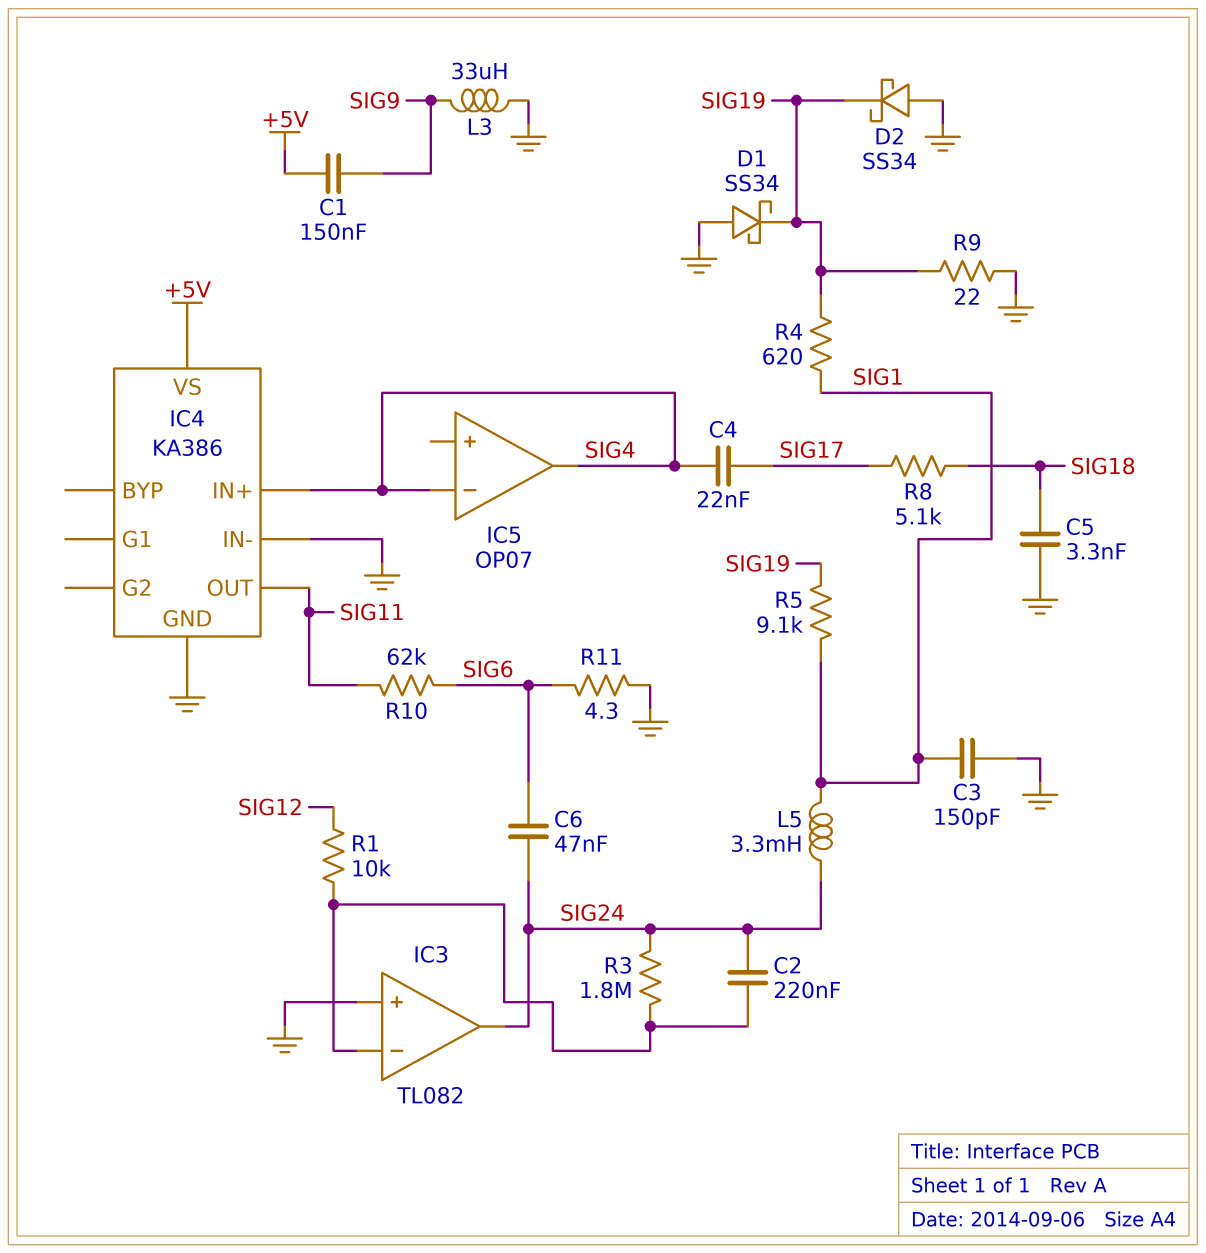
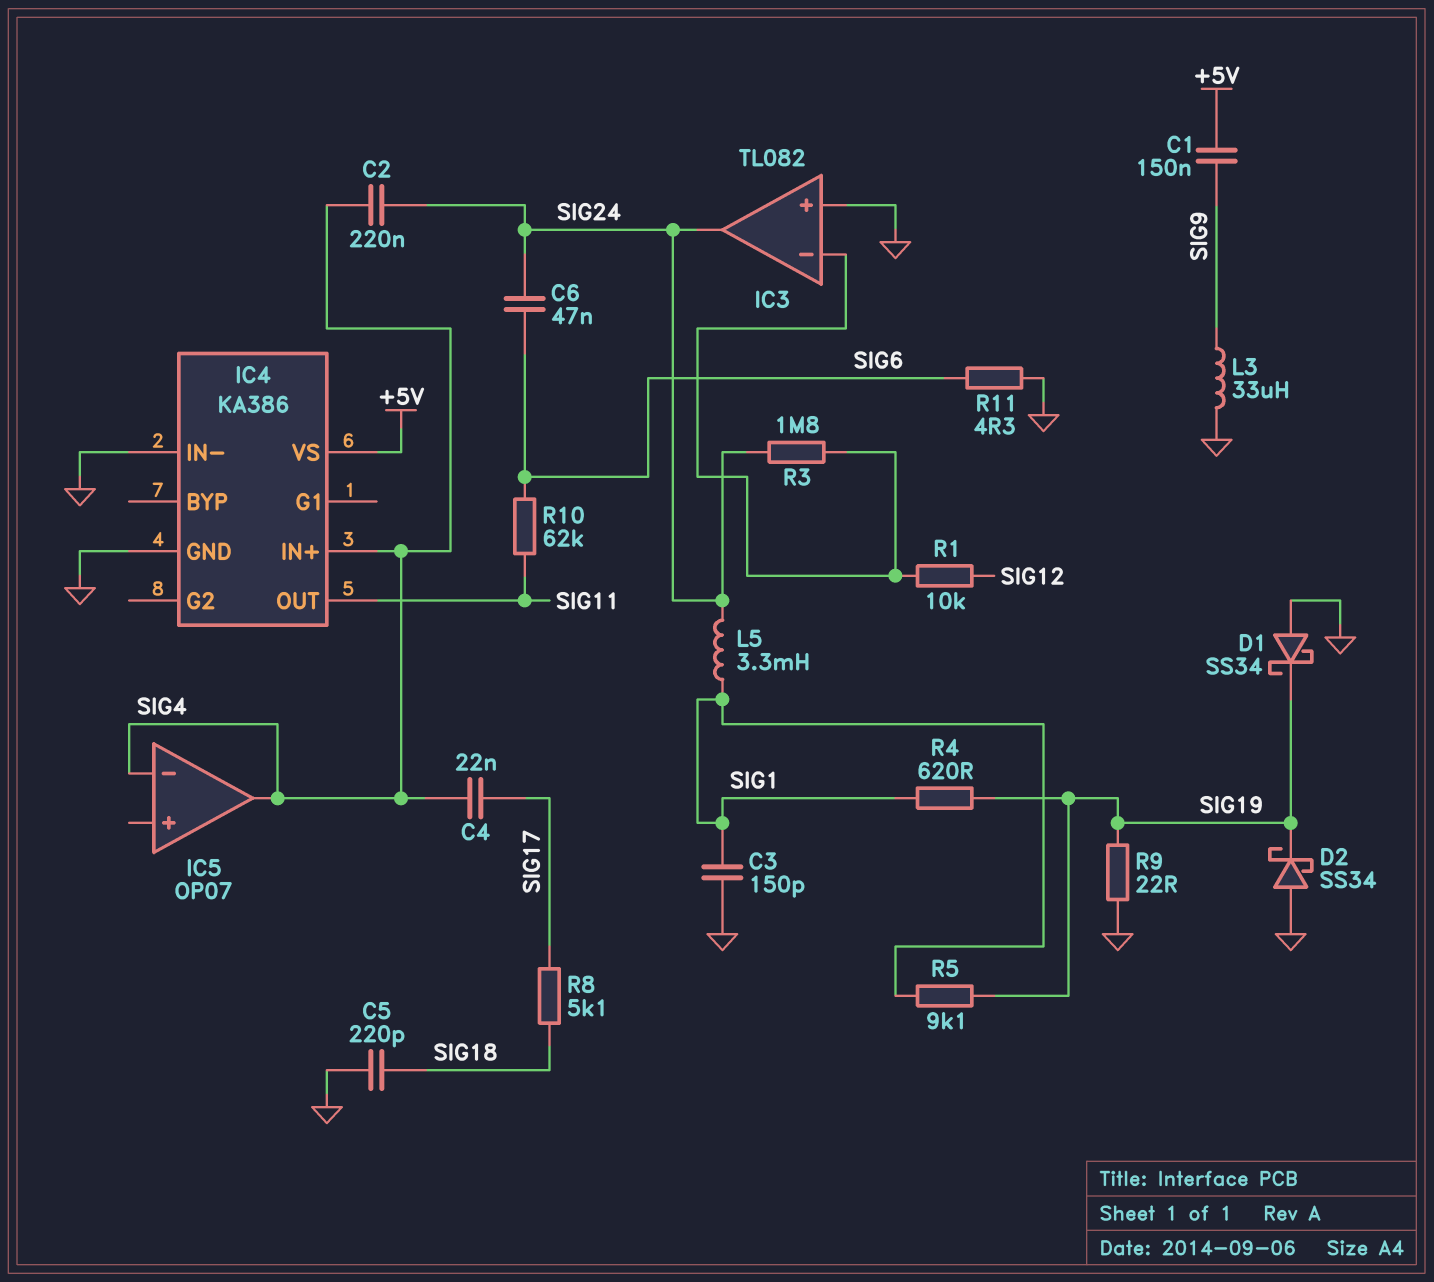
C2: 220nF (IC3/in-, SIG24) -> 220nF (SIG4, SIG24)
C5: 3.3nF (GND, SIG18) -> 220pF (GND, SIG18)

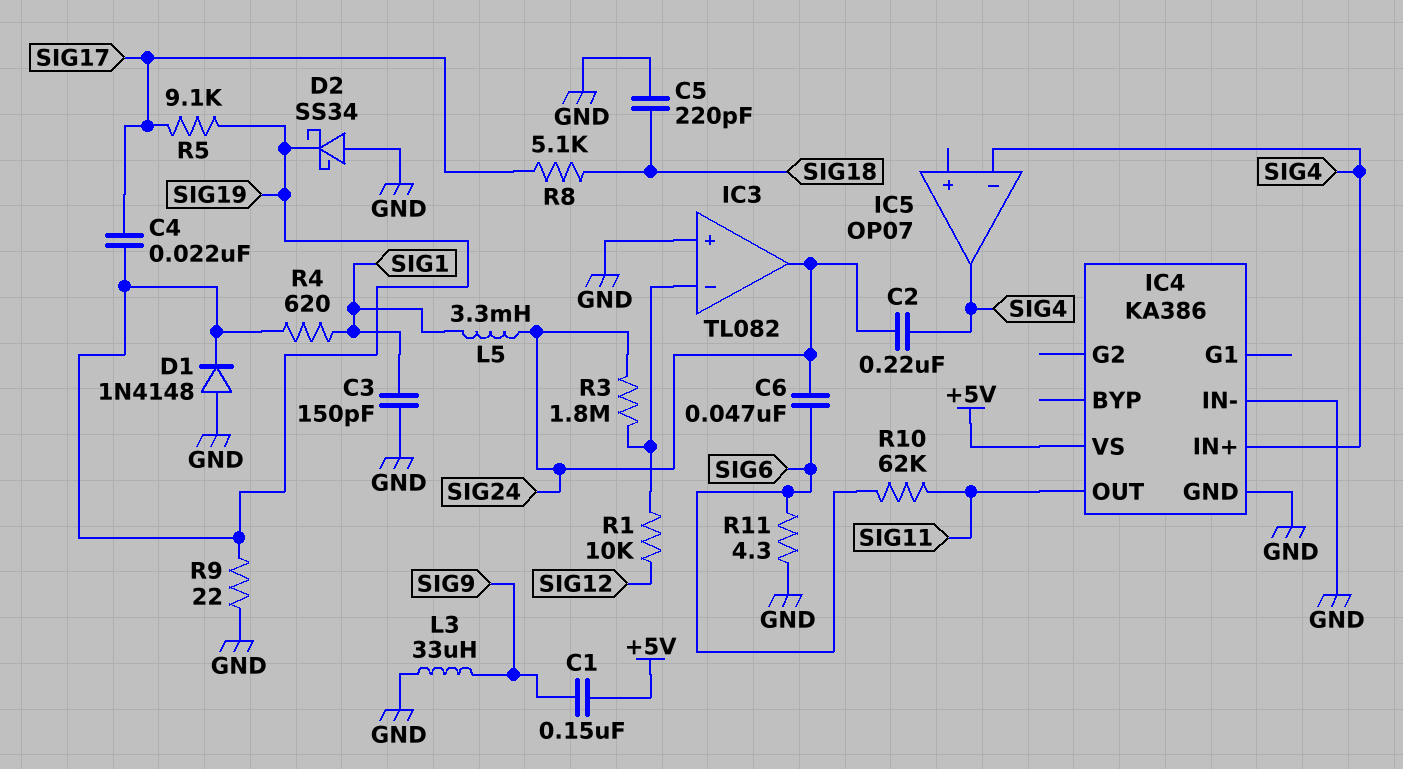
C4: 22nF (SIG4, SIG17) -> 22nF (SIG17, SIG19)
D1: schottky SS34 (A GND, K SIG19) -> diode 1N4148 (A GND, K SIG19)
R5: 9.1k (SIG1, SIG19) -> 9.1k (SIG17, SIG19)

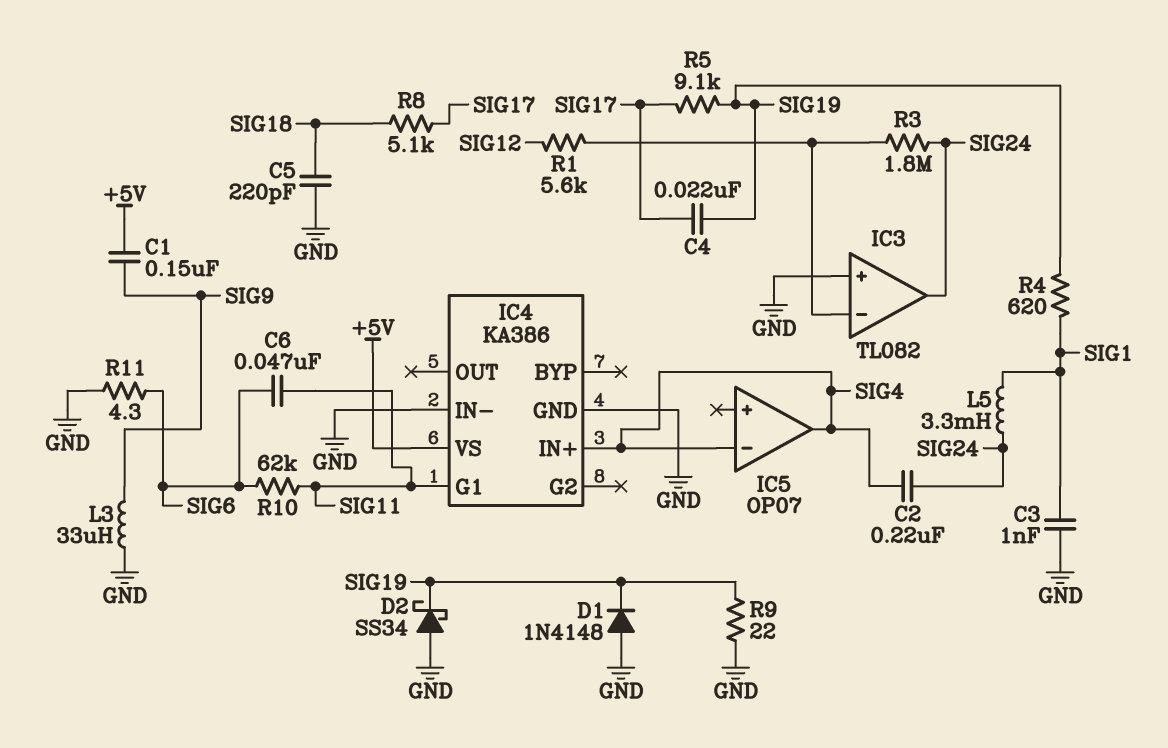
C3: 150pF (GND, SIG1) -> 1nF (GND, SIG1)
C6: 47nF (SIG6, SIG24) -> 47nF (SIG6, SIG11)
IC4 pin G1: none -> SIG11
IC4 pin OUT: SIG11 -> none
R1: 10k (IC3/in-, SIG12) -> 5.6k (IC3/in-, SIG12)

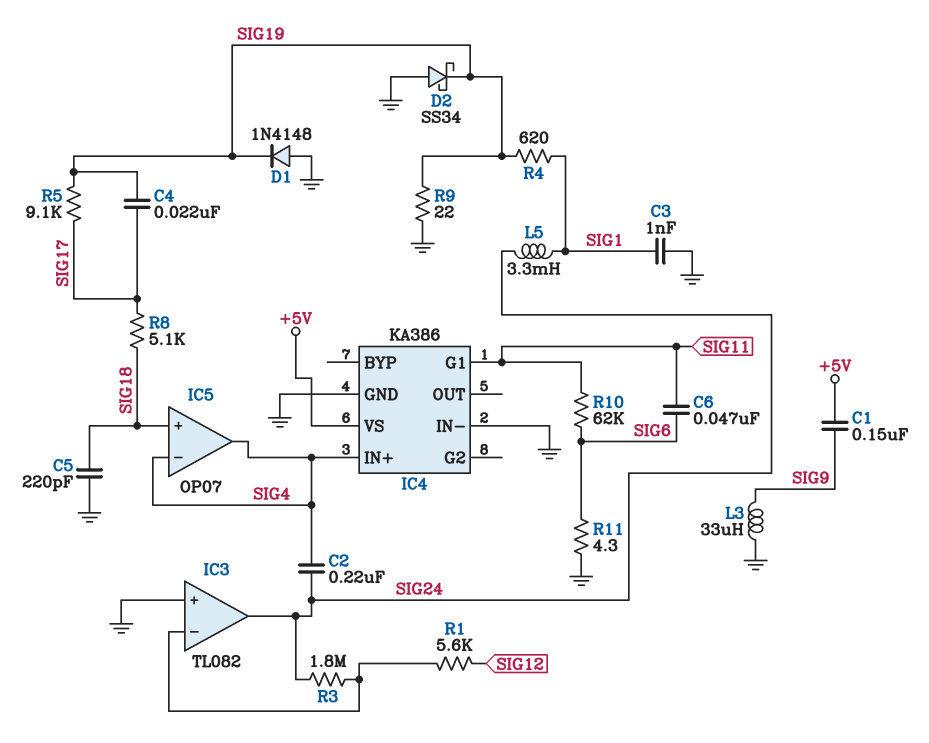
IC5 pin in+: none -> SIG18

